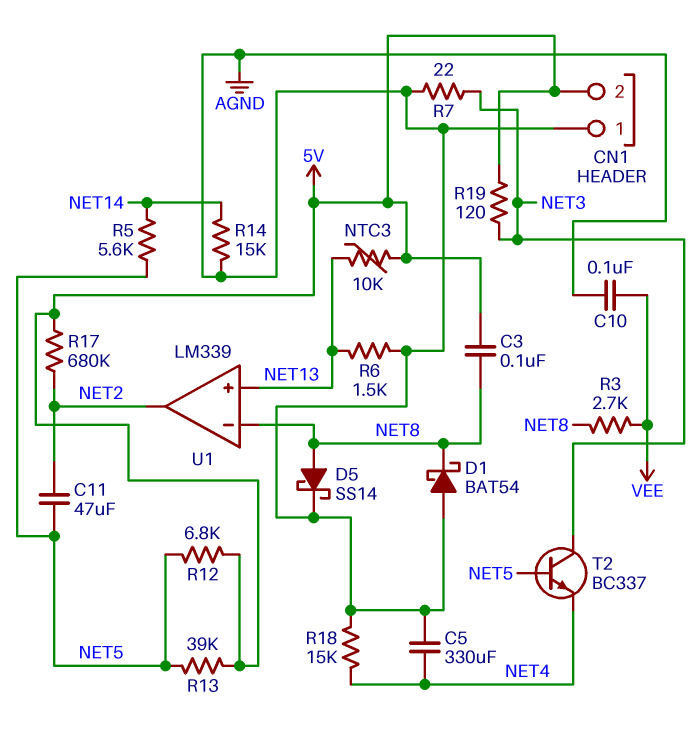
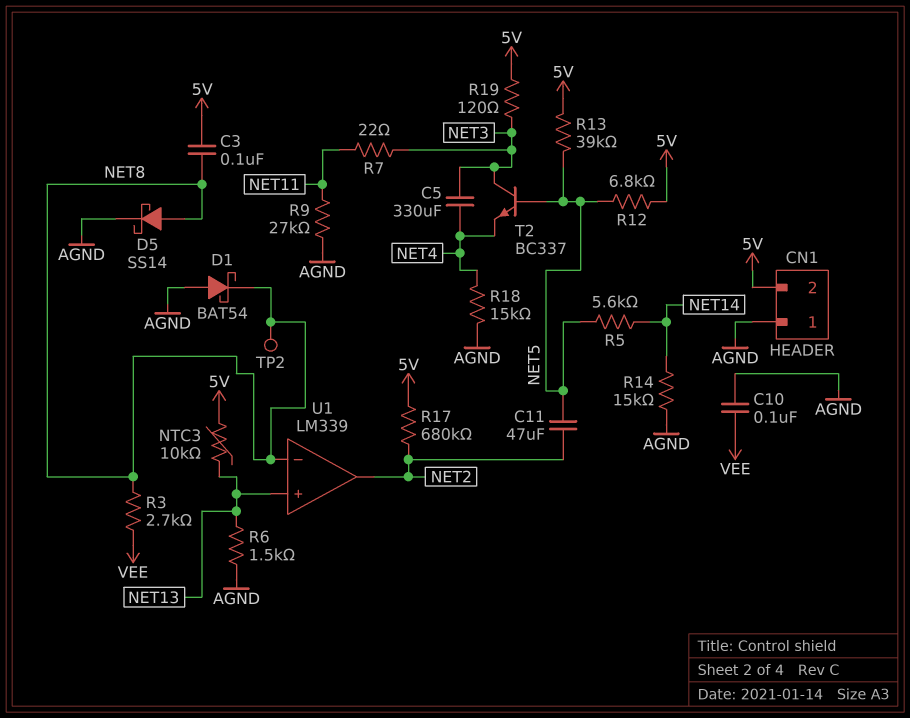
C5: 330uF (AGND, NET4) -> 330uF (NET3, NET4)
R7: 22 (AGND, NET3) -> 22 (NET3, NET11)
R9: none -> 27k (AGND, NET11)
TP2: none -> test point (NET8)

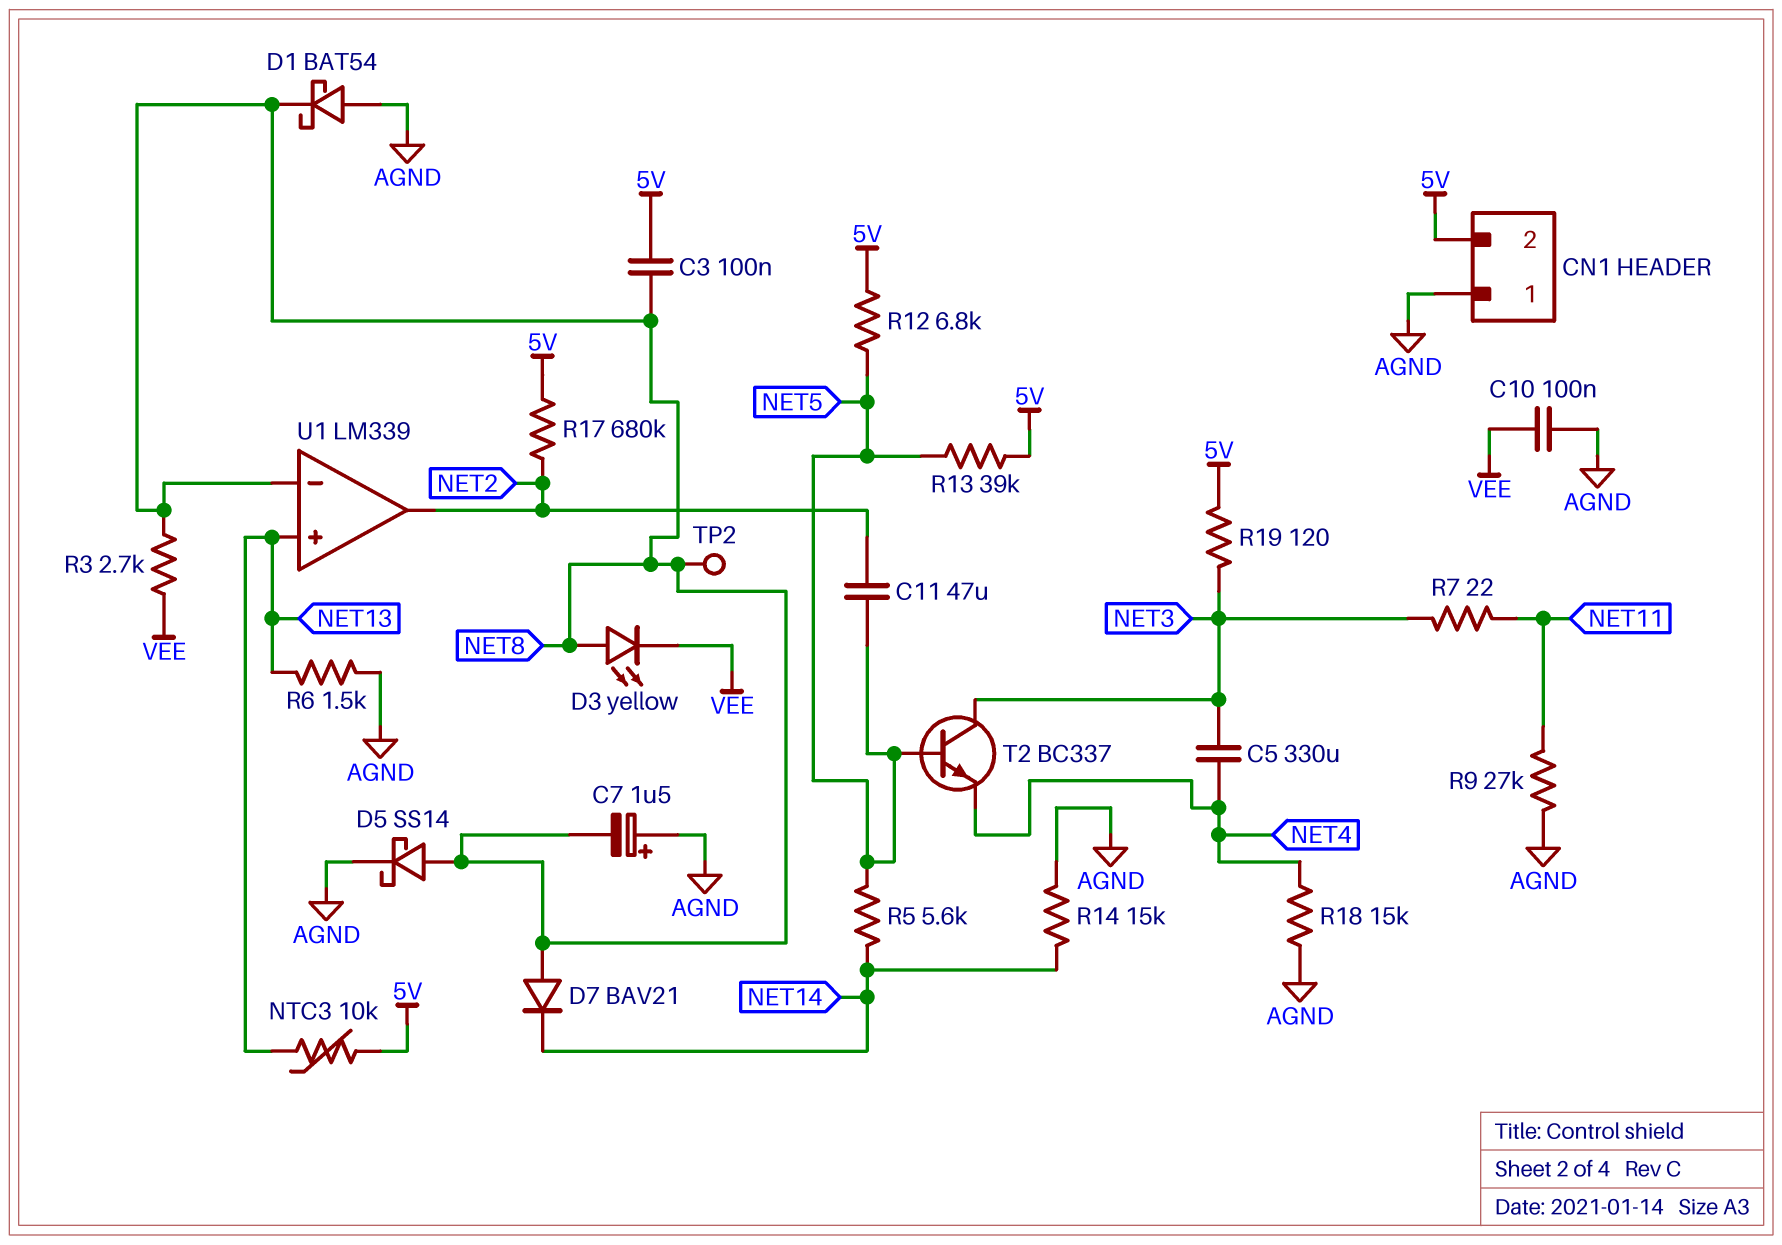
C7: none -> 1.5uF (plus AGND, minus NET8)
D3: none -> LED yellow (A NET8, K VEE)
D7: none -> diode BAV21 (A NET8, K NET14)

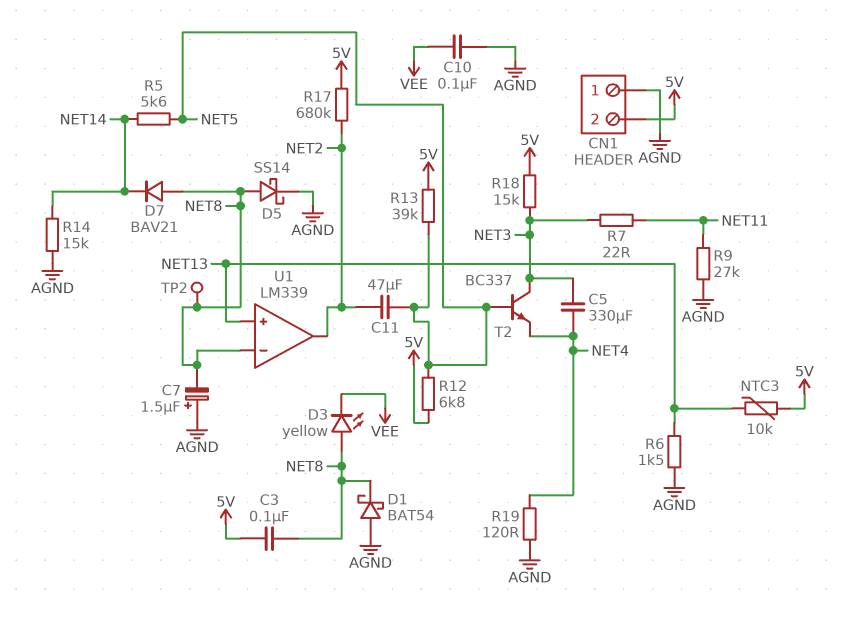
R3: 2.7k (NET8, VEE) -> none
R18: 15k (AGND, NET4) -> 15k (5V, NET3)
R19: 120 (5V, NET3) -> 120 (AGND, NET4)

